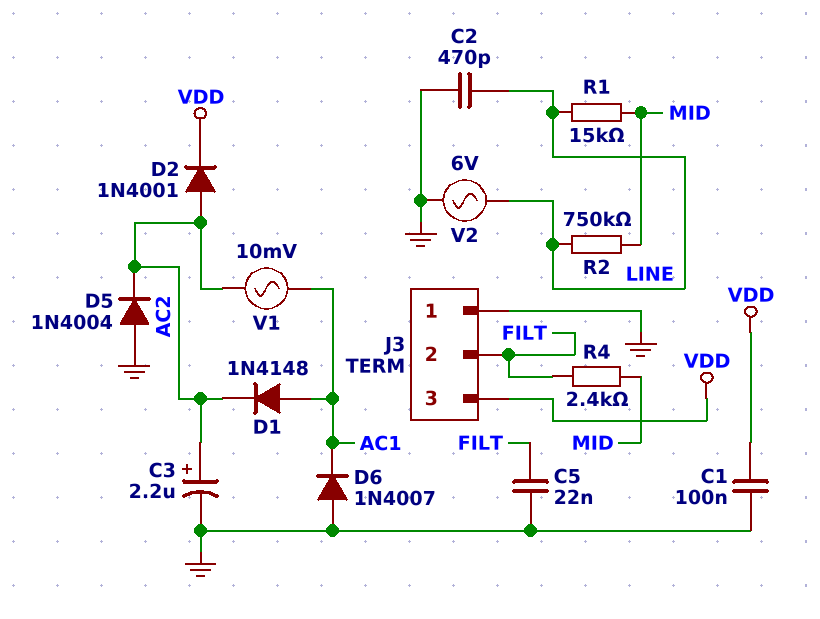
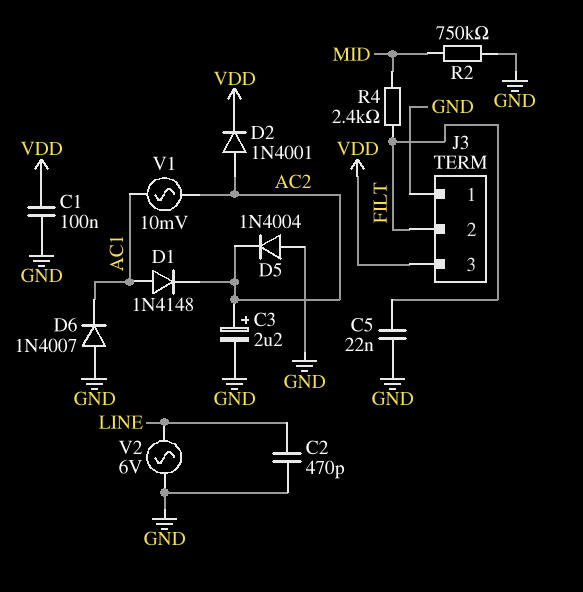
R1: 15k (LINE, MID) -> none
R2: 750k (LINE, MID) -> 750k (GND, MID)

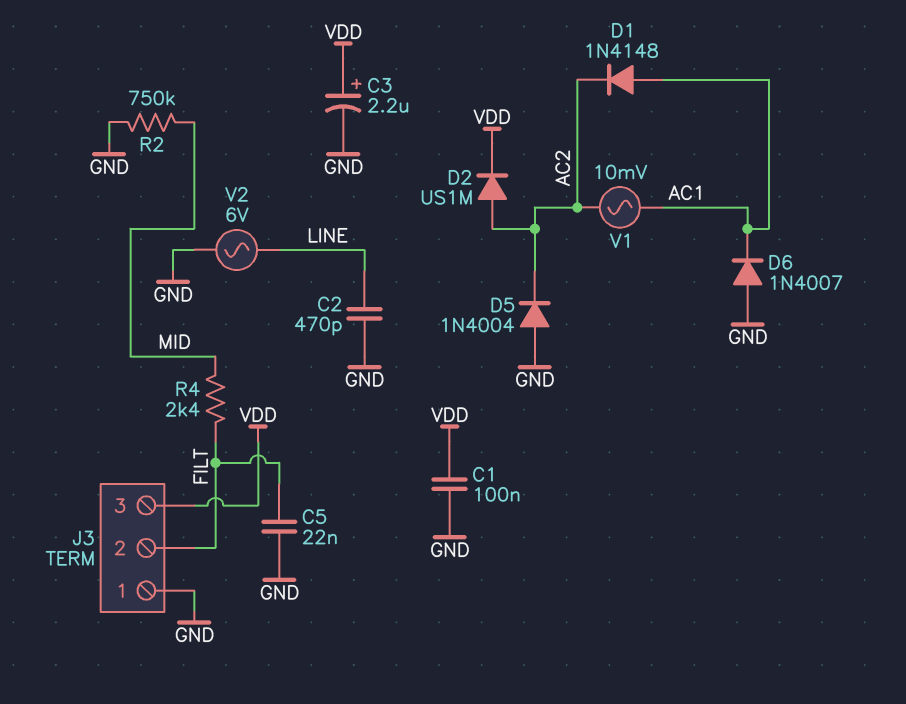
C3: 2.2uF (plus AC2, minus GND) -> 2.2uF (plus VDD, minus GND)
D2: diode 1N4001 (A AC2, K VDD) -> diode US1M (A AC2, K VDD)

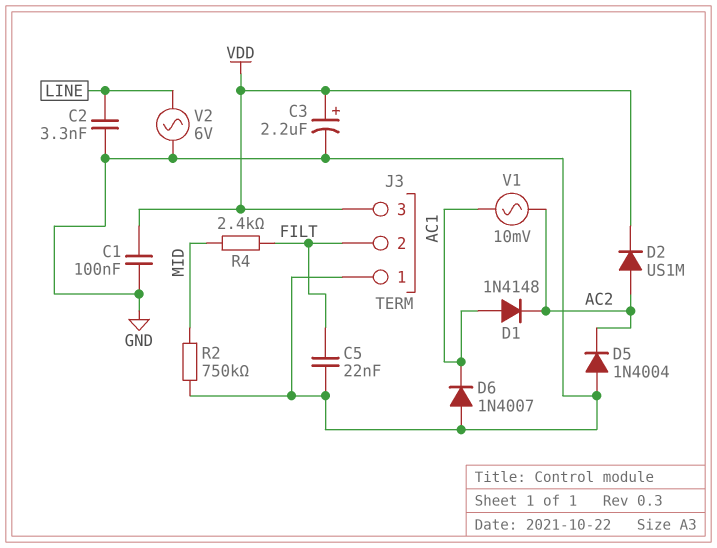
C2: 470pF (GND, LINE) -> 3.3nF (GND, LINE)

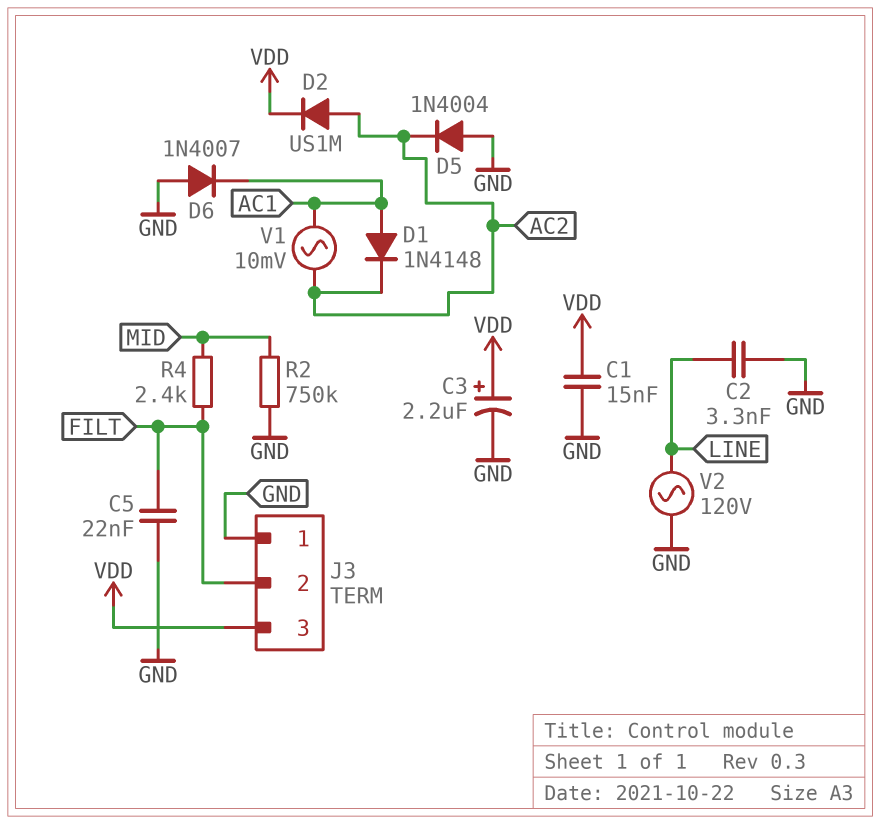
C1: 100nF (GND, VDD) -> 15nF (GND, VDD)
V2: AC 6V (GND, LINE) -> AC 120V (GND, LINE)

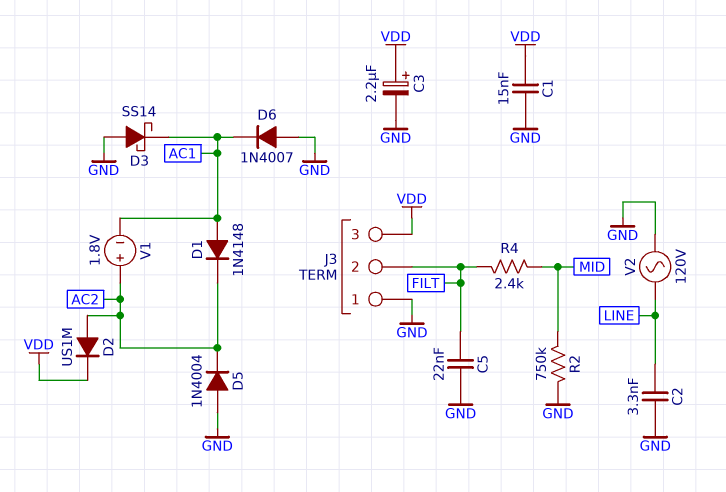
D3: none -> schottky SS14 (A GND, K AC1)
V1: AC 10mV (AC1, AC2) -> 1.8V (plus AC2, minus AC1)

